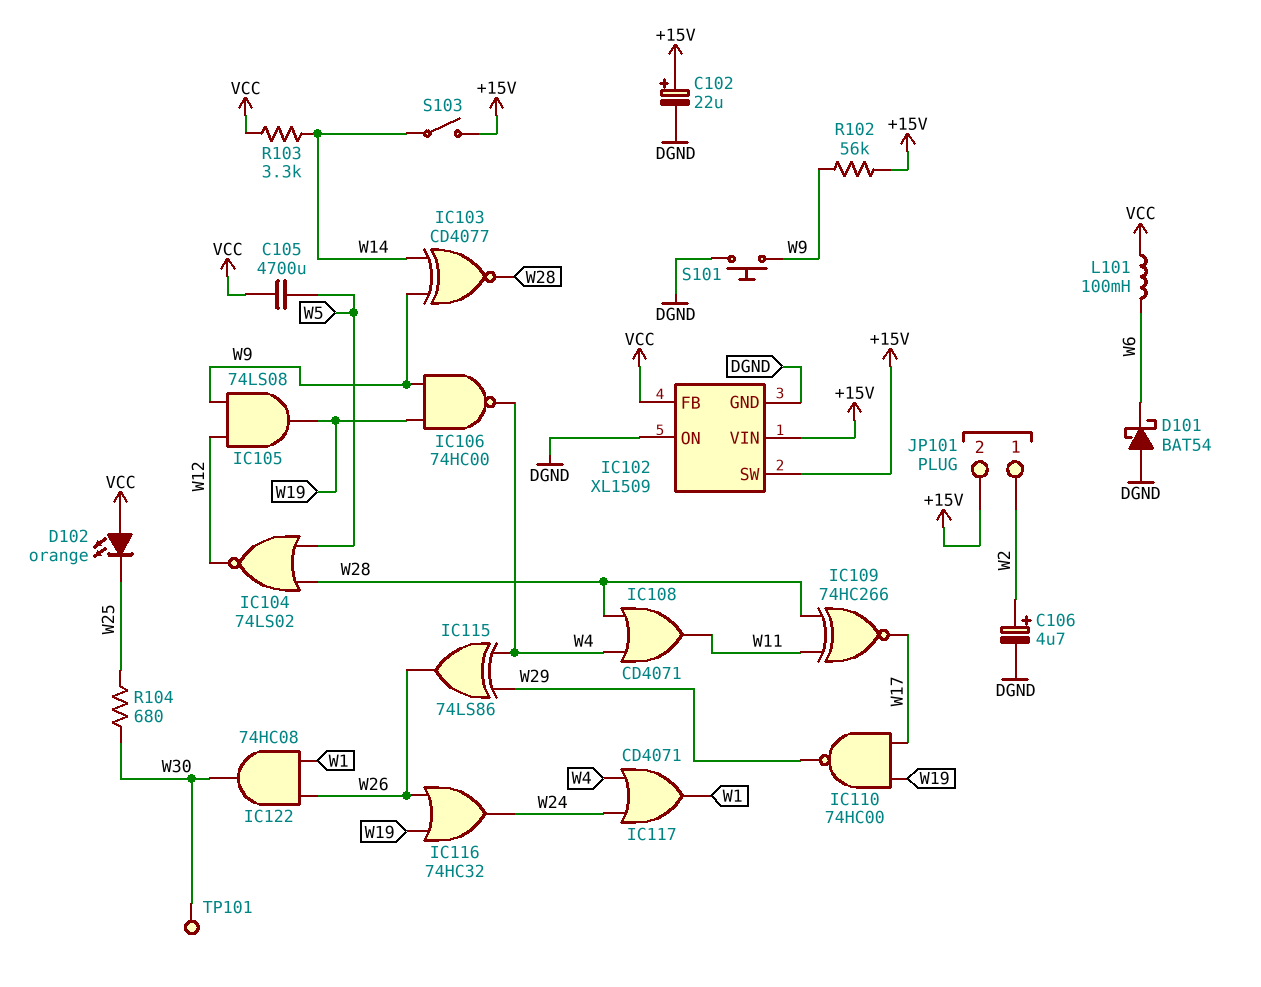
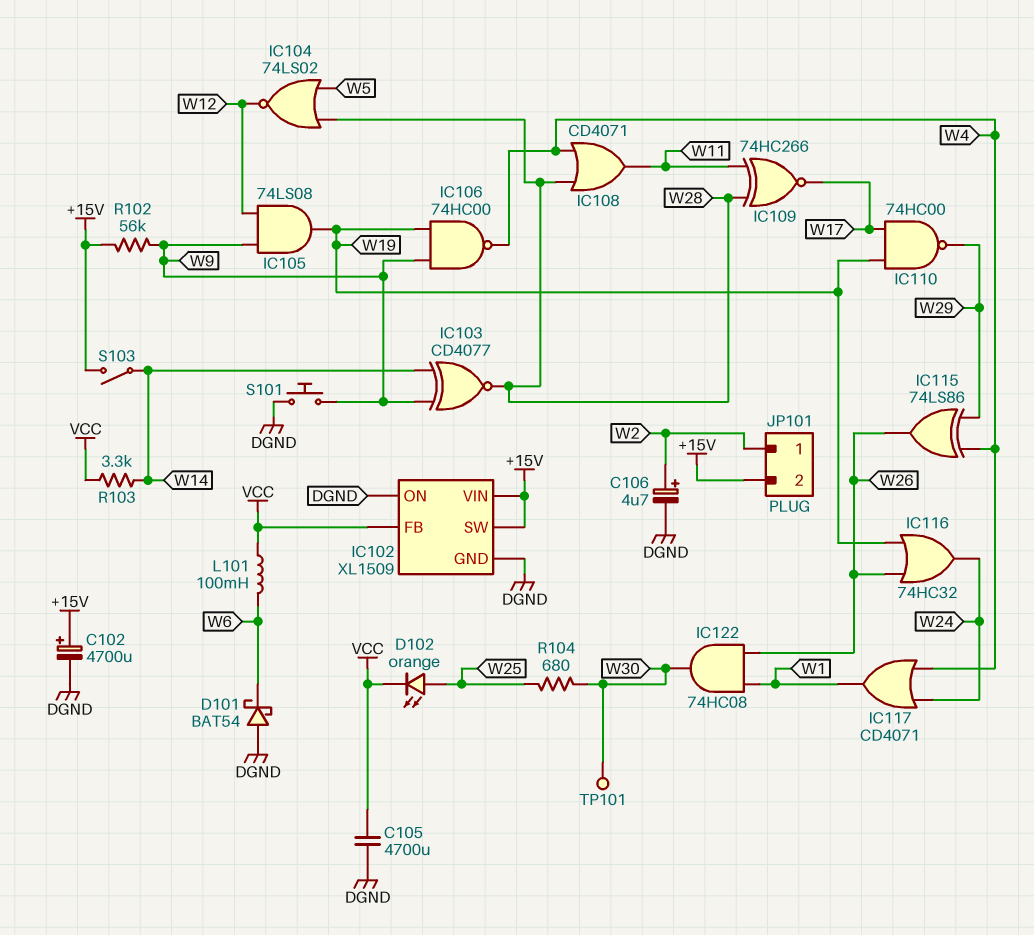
C102: 22uF (plus +15V, minus DGND) -> 4700uF (plus +15V, minus DGND)
C105: 4700uF (VCC, W5) -> 4700uF (DGND, VCC)
D102: LED orange (A VCC, K W25) -> LED orange (A W25, K VCC)

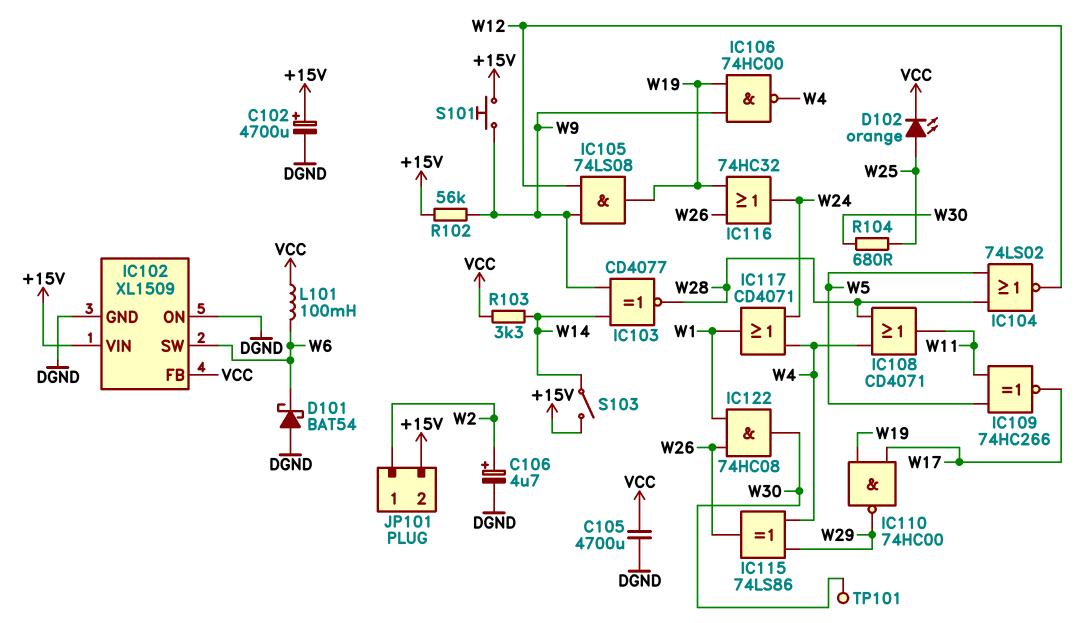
IC102 pin SW: +15V -> W6
IC109: XNOR 74HC266 (in W11, in W28, out W17) -> XNOR 74HC266 (in W5, in W11, out W17)
S101: button (DGND, W9) -> button (+15V, W9)

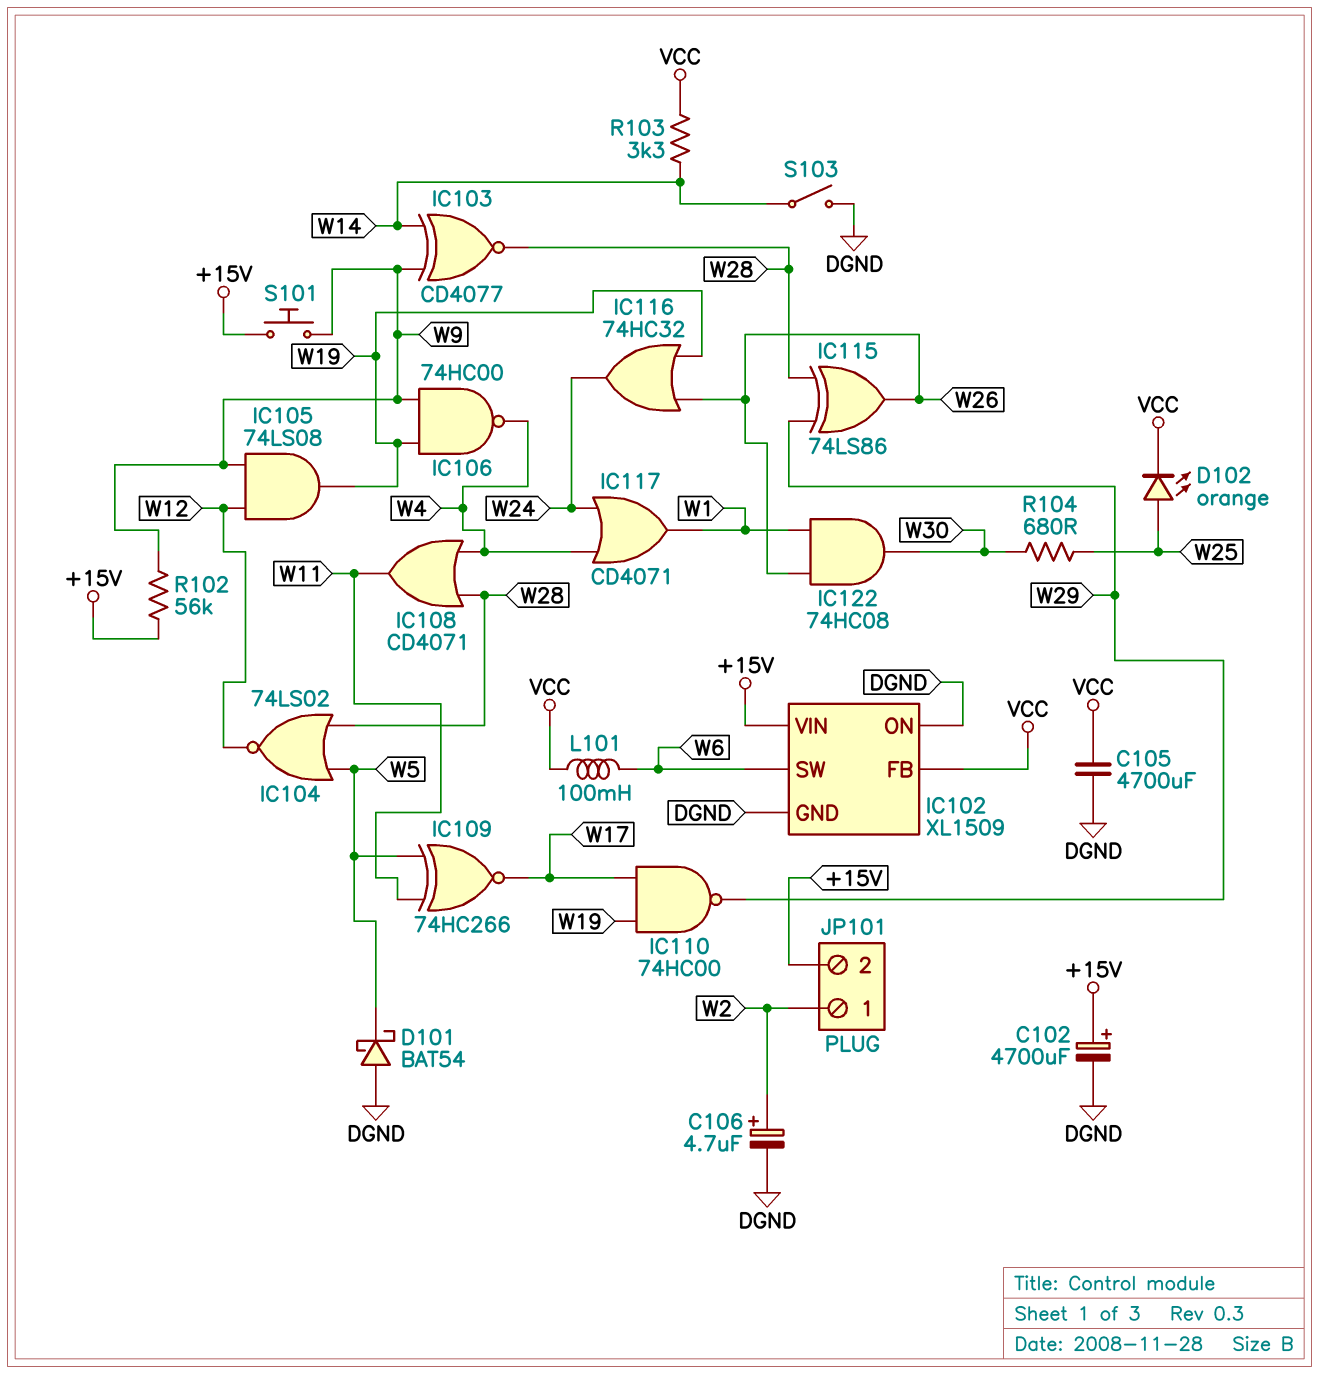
D101: schottky BAT54 (A DGND, K W6) -> schottky BAT54 (A DGND, K W5)
IC115: XOR 74LS86 (in W4, in W29, out W26) -> XOR 74LS86 (in W28, in W29, out W26)
S103: switch (+15V, W14) -> switch (DGND, W14)
TP101: test point (W30) -> none

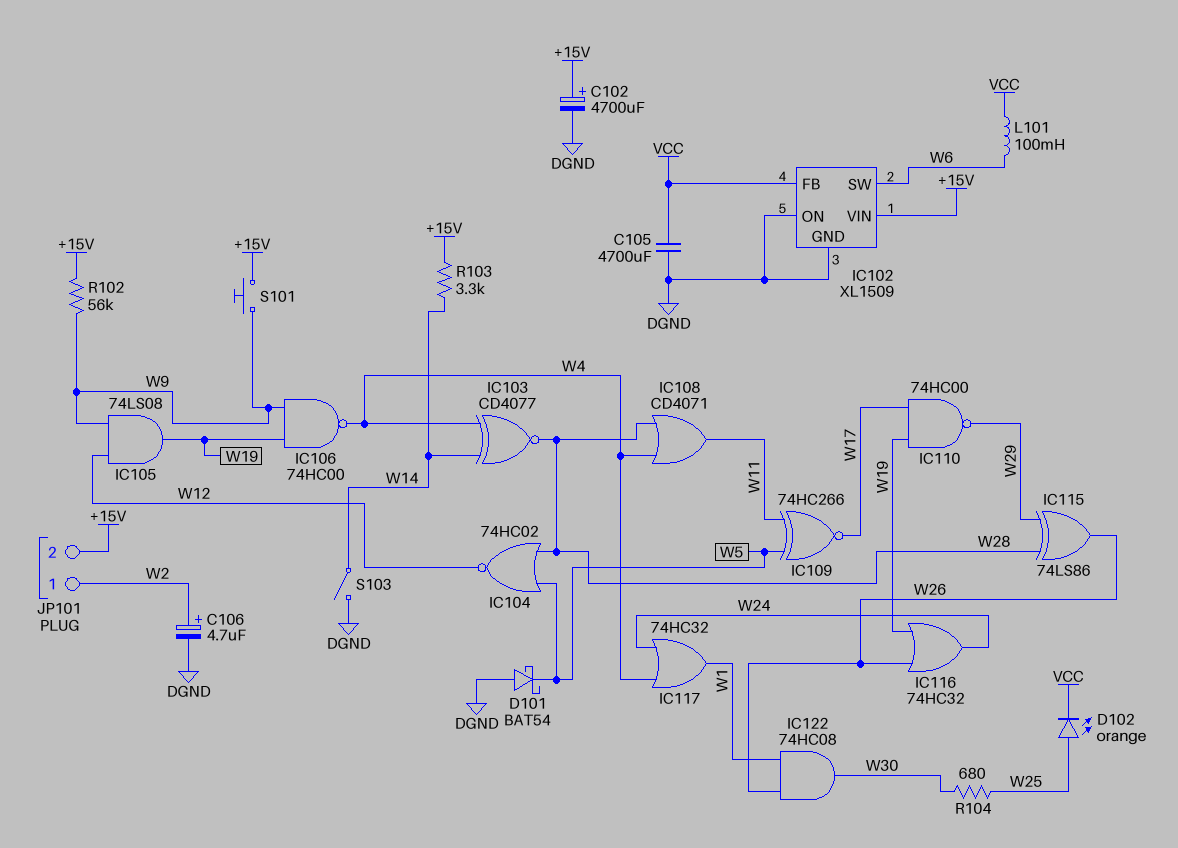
IC103: XNOR CD4077 (in W9, in W14, out W28) -> XNOR CD4077 (in W4, in W14, out W28)
IC104: NOR 74LS02 (in W5, in W28, out W12) -> NOR 74HC02 (in W5, in W28, out W12)
IC117: OR CD4071 (in W4, in W24, out W1) -> OR 74HC32 (in W4, in W24, out W1)
R103: 3.3k (VCC, W14) -> 3.3k (+15V, W14)

